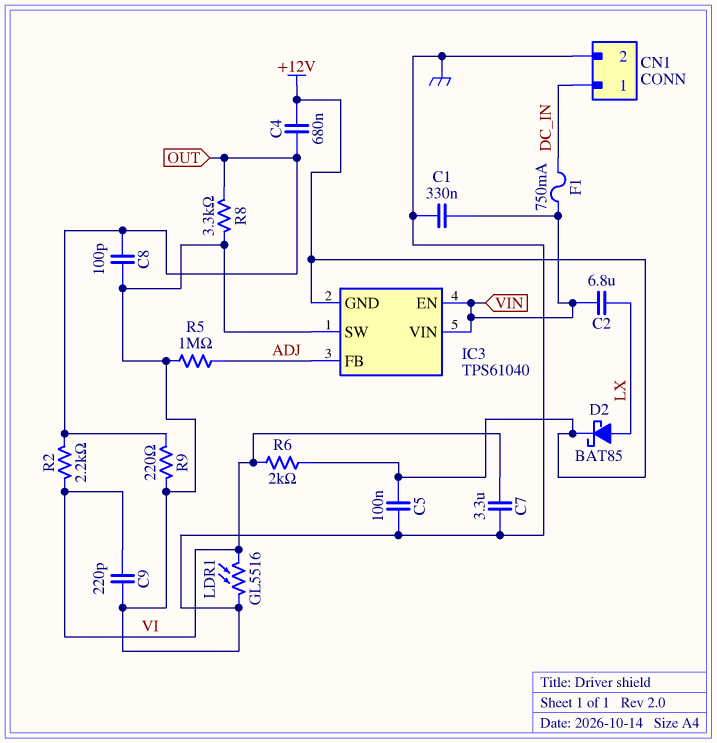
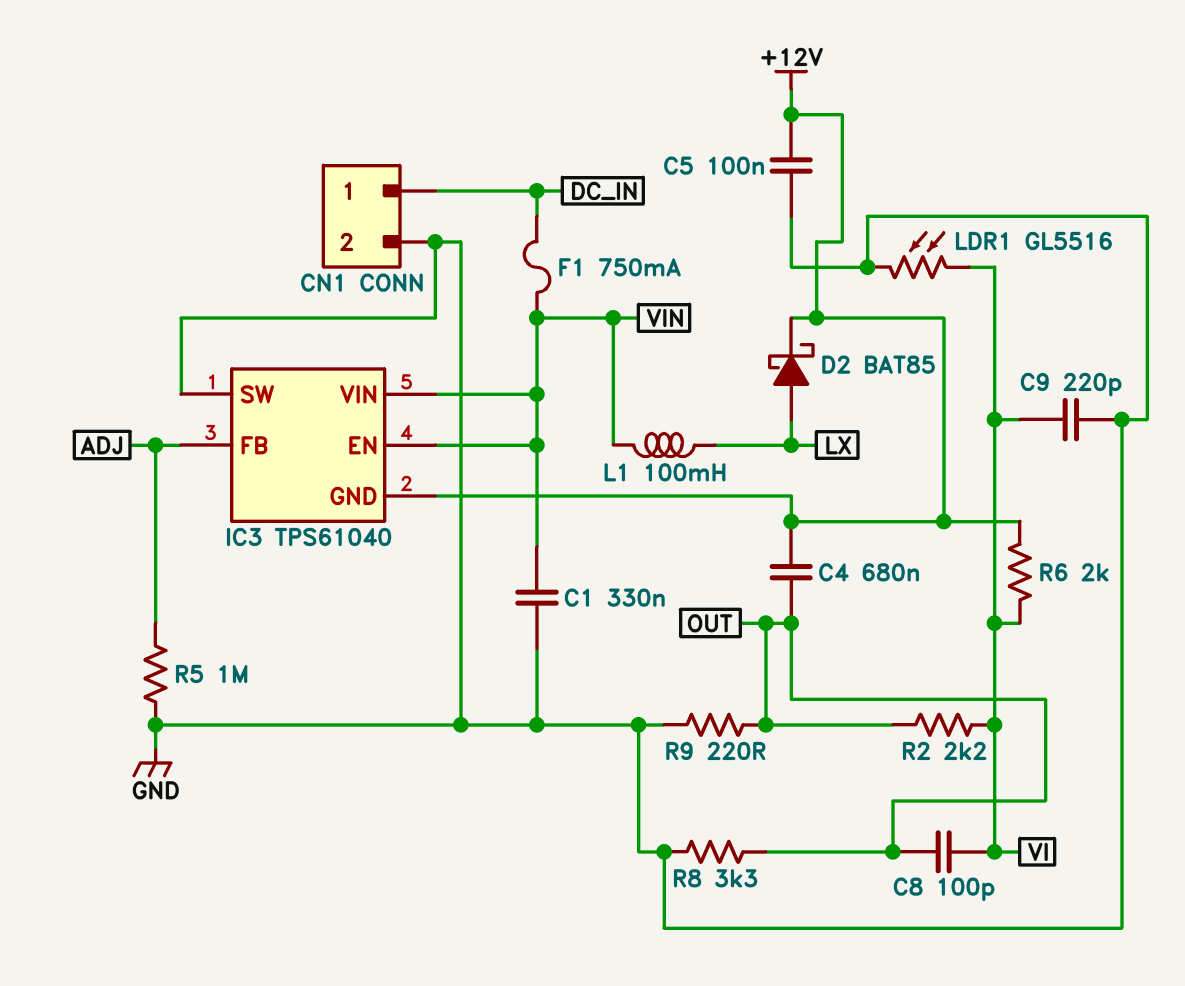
C2: 6.8uF (LX, VIN) -> none
C7: 3.3uF (GND, VI) -> none
C8: 100pF (GND, OUT) -> 100pF (OUT, VI)
L1: none -> 100mH (LX, VIN)

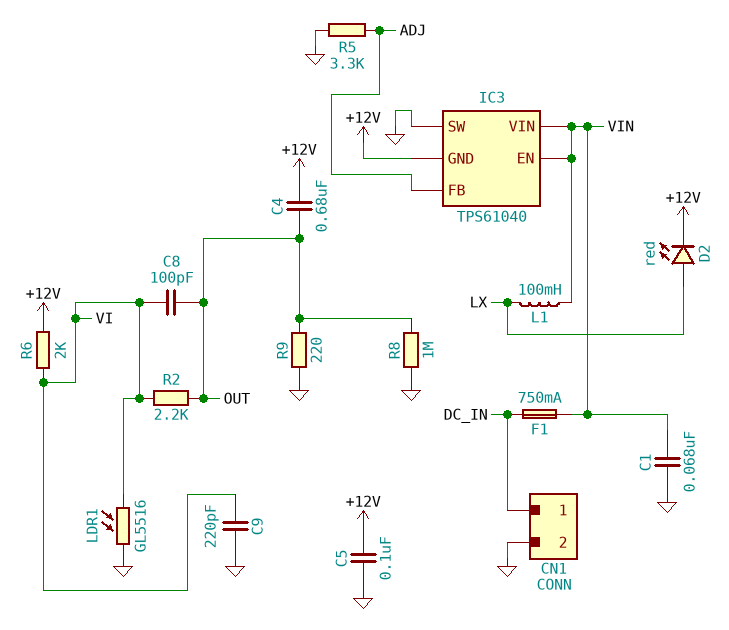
C1: 330nF (GND, VIN) -> 68nF (GND, VIN)
D2: schottky BAT85 (A LX, K +12V) -> LED red (A LX, K +12V)
R5: 1M (ADJ, GND) -> 3.3k (ADJ, GND)
R8: 3.3k (GND, OUT) -> 1M (GND, OUT)

